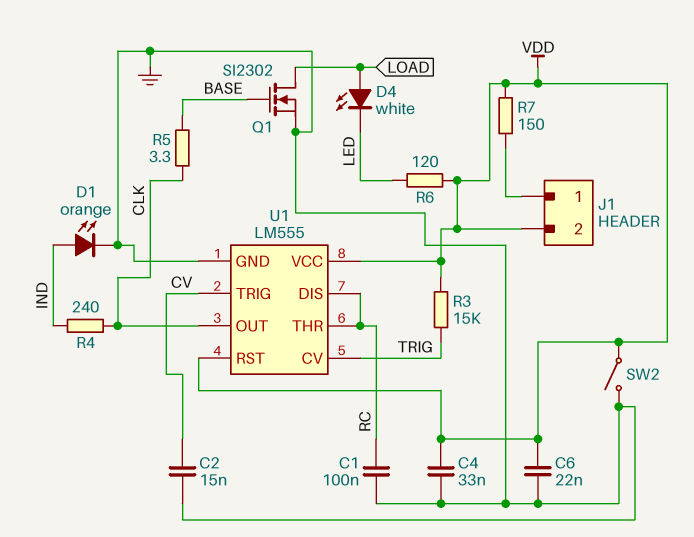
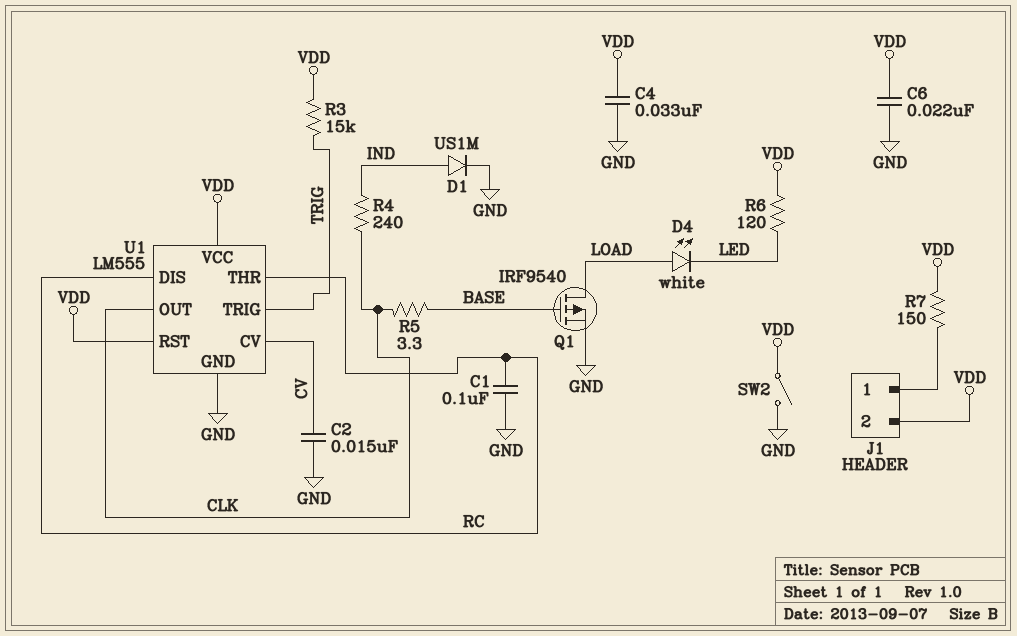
D1: LED orange (A IND, K GND) -> diode US1M (A IND, K GND)
Q1: NMOS SI2302 (G BASE, D LOAD, S GND) -> PMOS IRF9540 (G BASE, D LOAD, S GND)
U1 pin CV: TRIG -> CV
U1 pin TRIG: CV -> TRIG

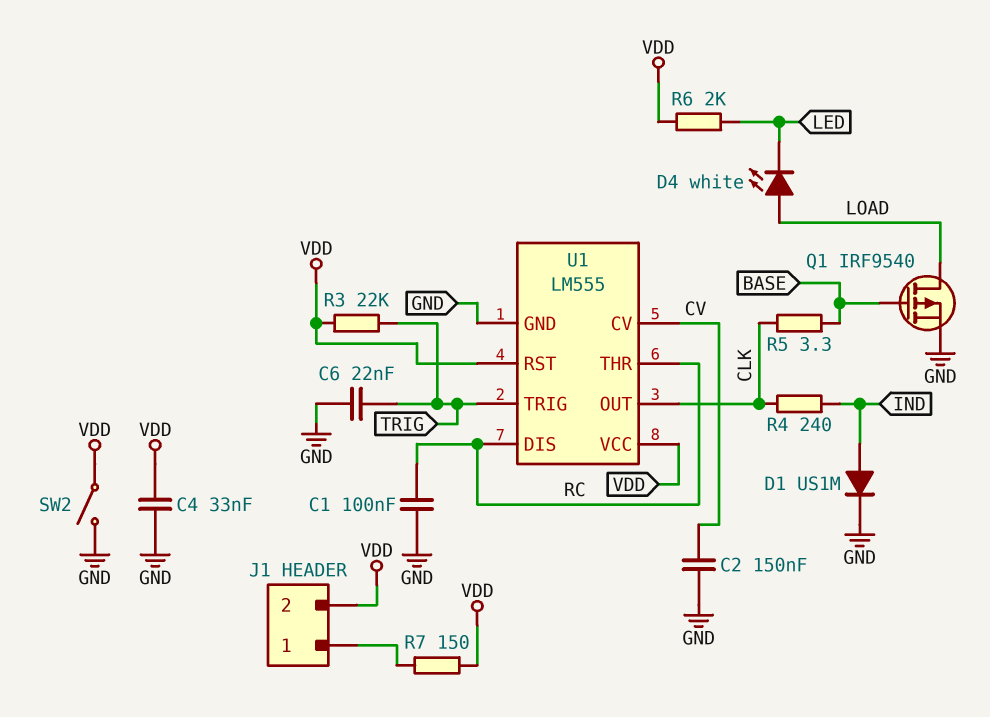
C2: 15nF (CV, GND) -> 150nF (CV, GND)
C6: 22nF (GND, VDD) -> 22nF (GND, TRIG)
R3: 15k (TRIG, VDD) -> 22k (TRIG, VDD)
R6: 120 (LED, VDD) -> 2k (LED, VDD)

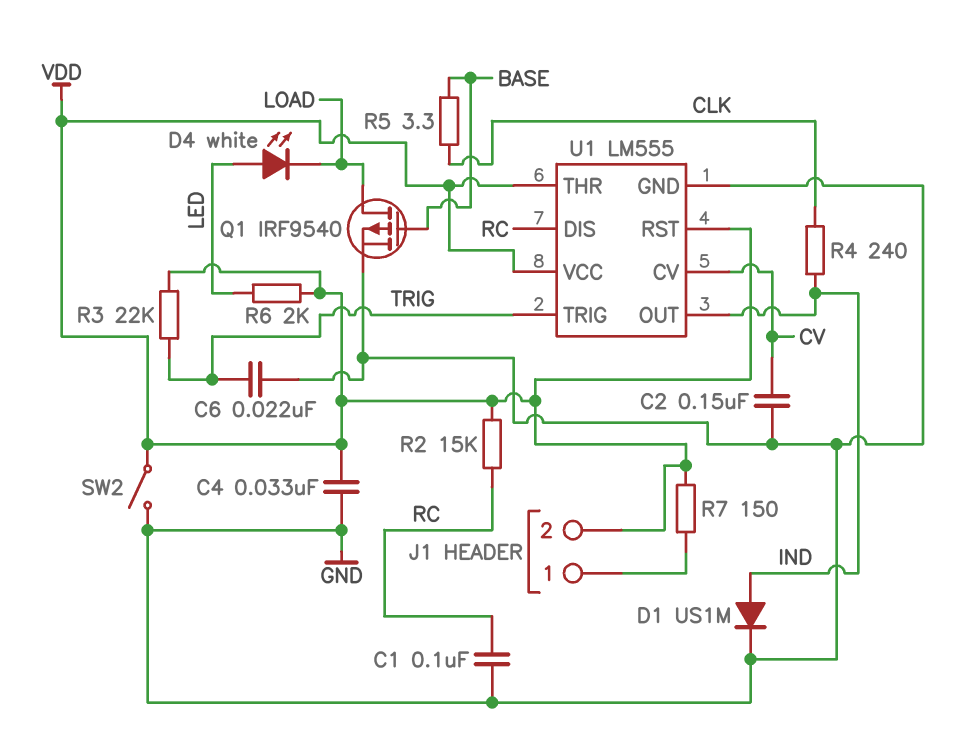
D4: LED white (A LOAD, K LED) -> LED white (A LED, K LOAD)
R2: none -> 15k (RC, VDD)
U1 pin OUT: CLK -> IND
U1 pin THR: RC -> VDD

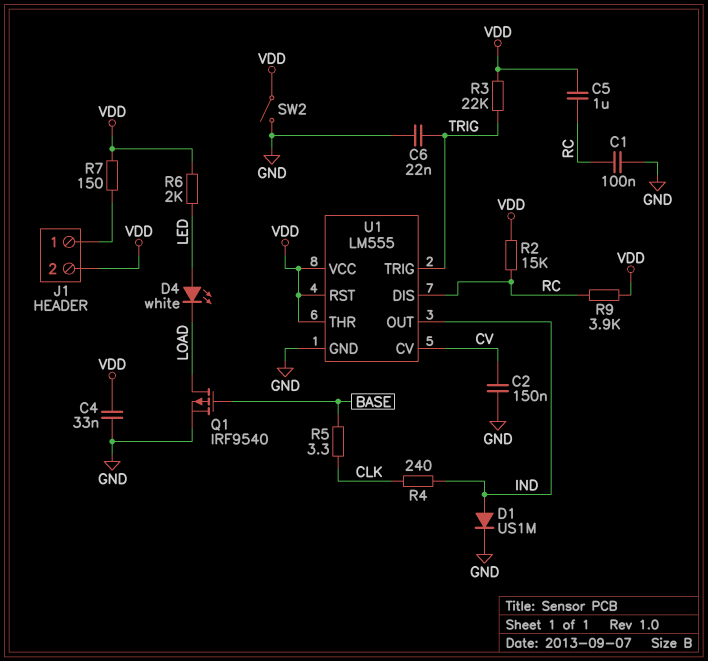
C5: none -> 1uF (RC, VDD)
R9: none -> 3.9k (RC, VDD)

